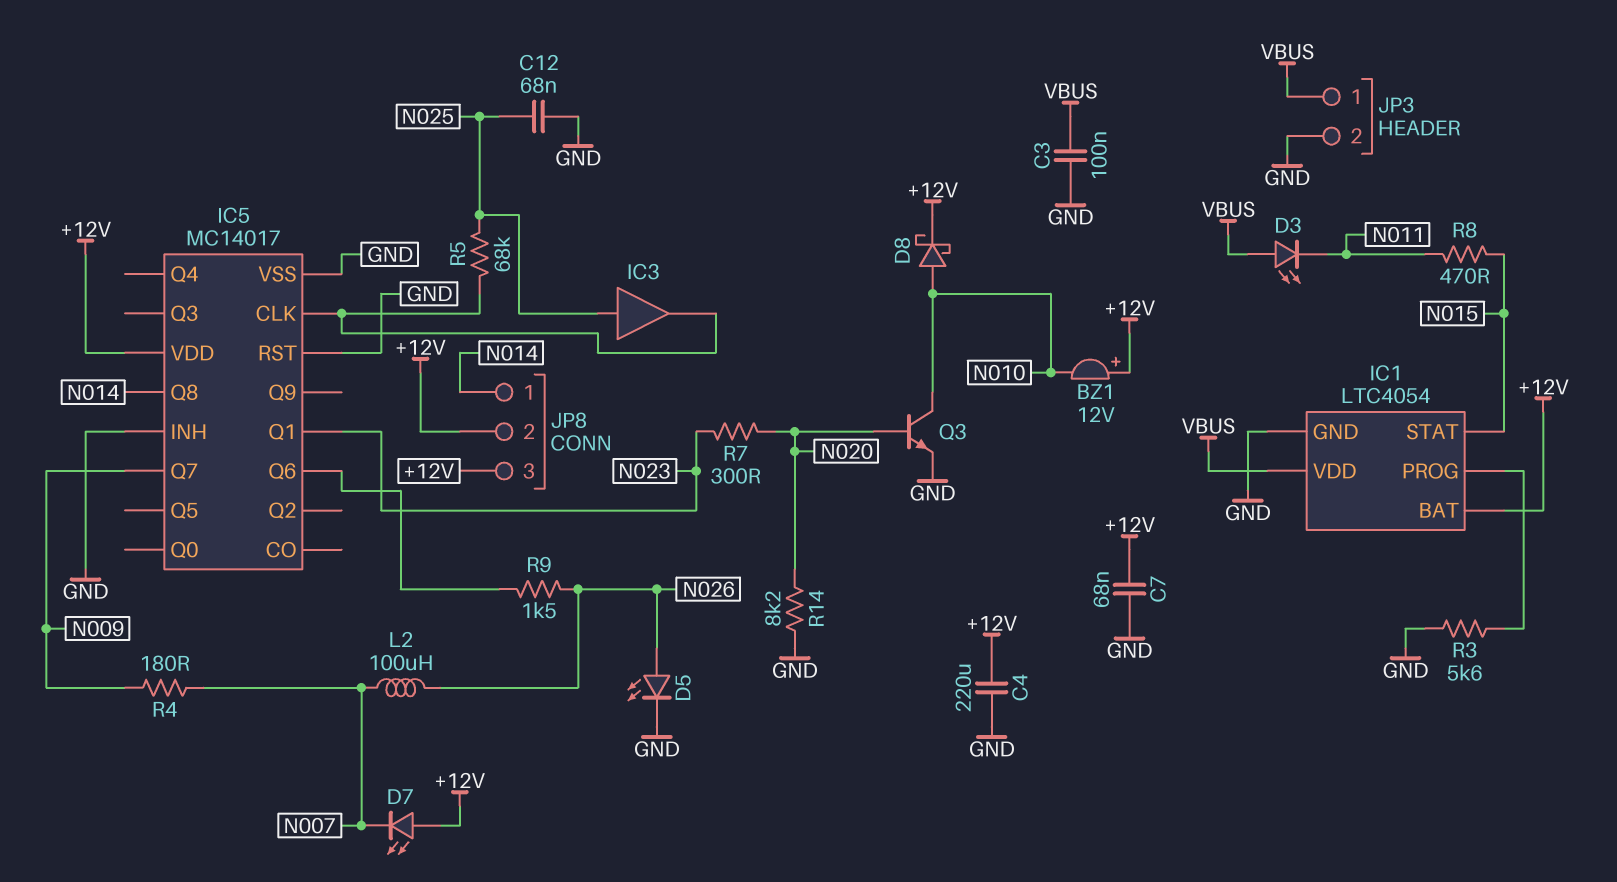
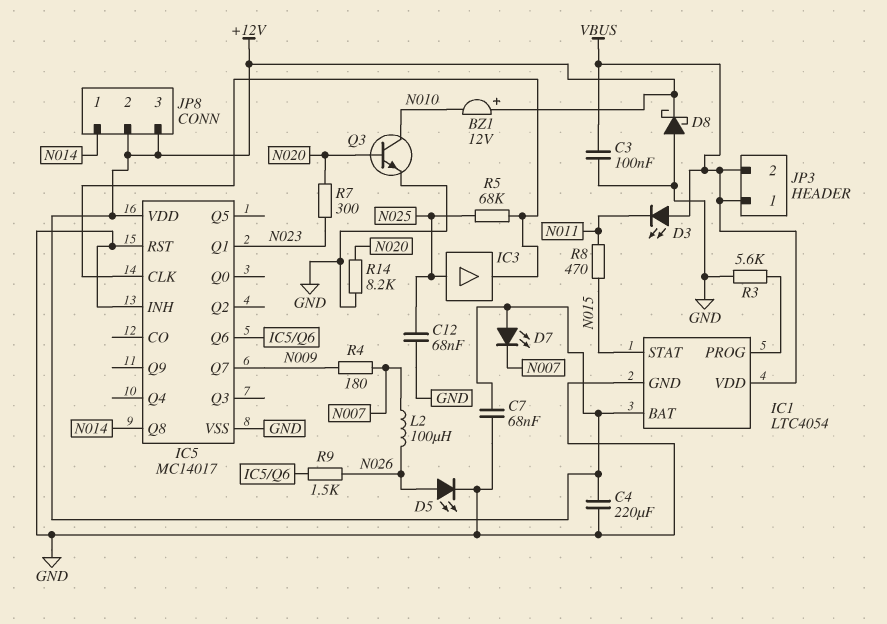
D8: schottky (A N010, K +12V) -> schottky (A GND, K +12V)
JP3 pin 2: GND -> VBUS

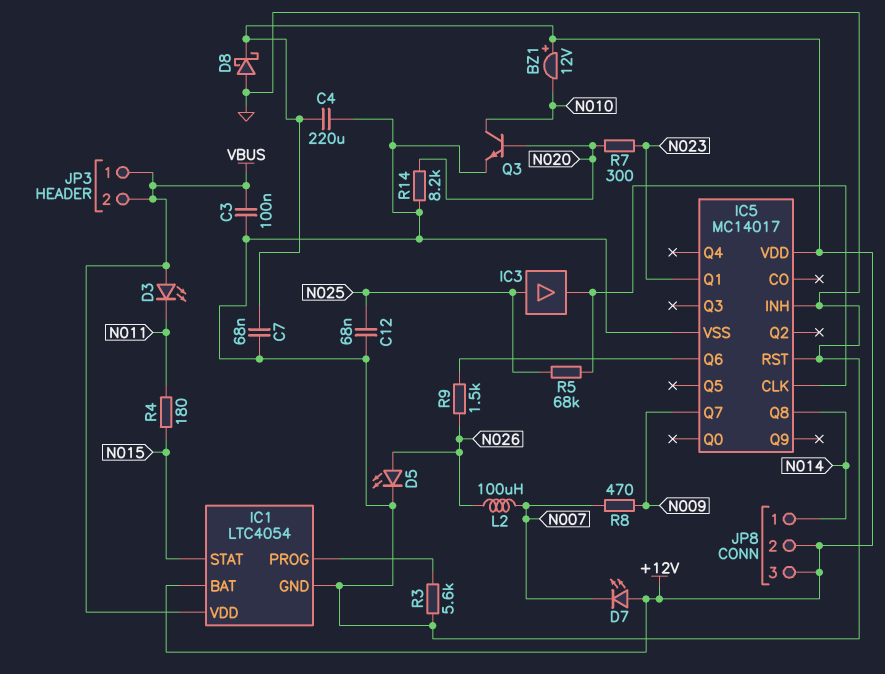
R4: 180 (N007, N009) -> 180 (N011, N015)
R8: 470 (N011, N015) -> 470 (N007, N009)

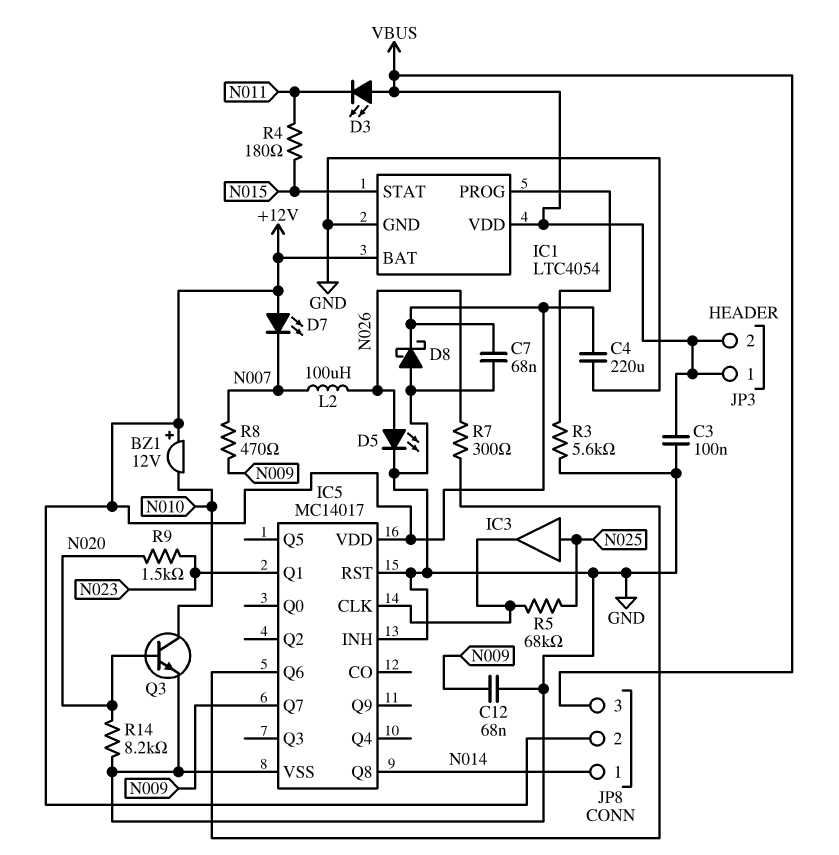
C12: 68nF (GND, N025) -> 68nF (GND, N009)
JP8 pin 3: +12V -> VBUS
R7: 300 (N020, N023) -> 300 (IC5/Q6, N026)
R9: 1.5k (IC5/Q6, N026) -> 1.5k (N020, N023)

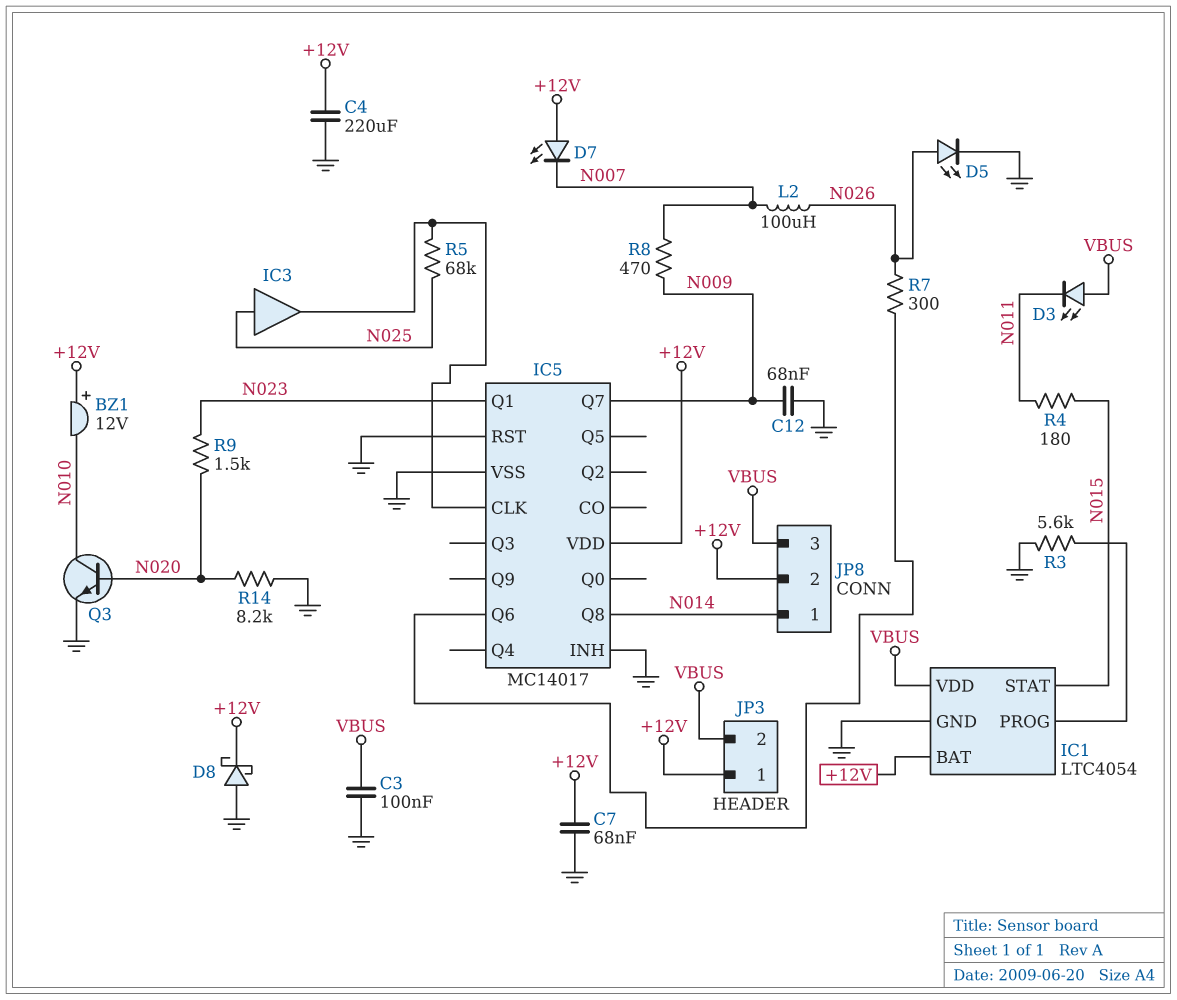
JP3 pin 1: VBUS -> +12V

